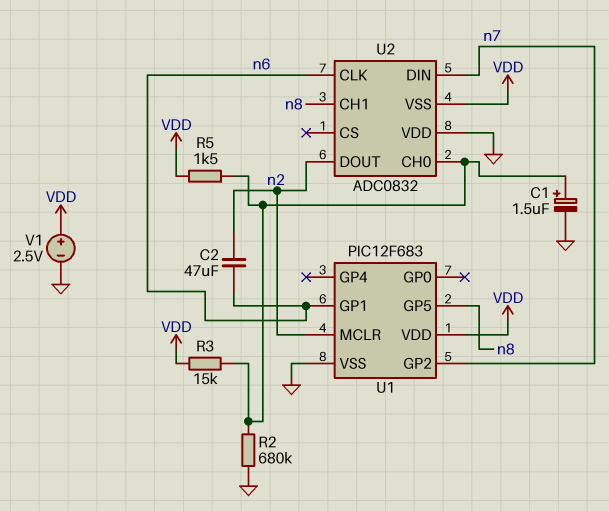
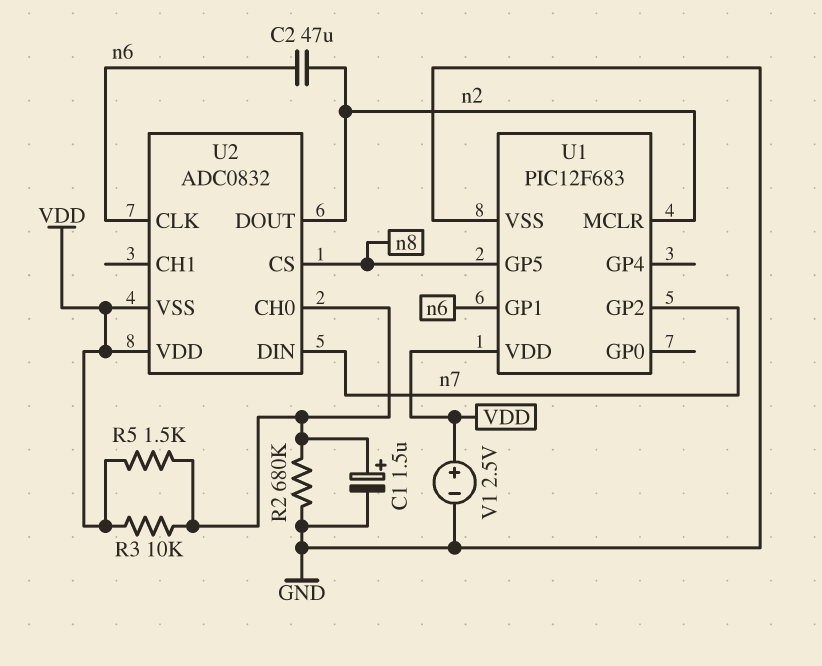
R3: 15k (U2/CH0, VDD) -> 10k (U2/CH0, VDD)
U2 pin CH1: n8 -> none
U2 pin CS: none -> n8
U2 pin VDD: GND -> VDD

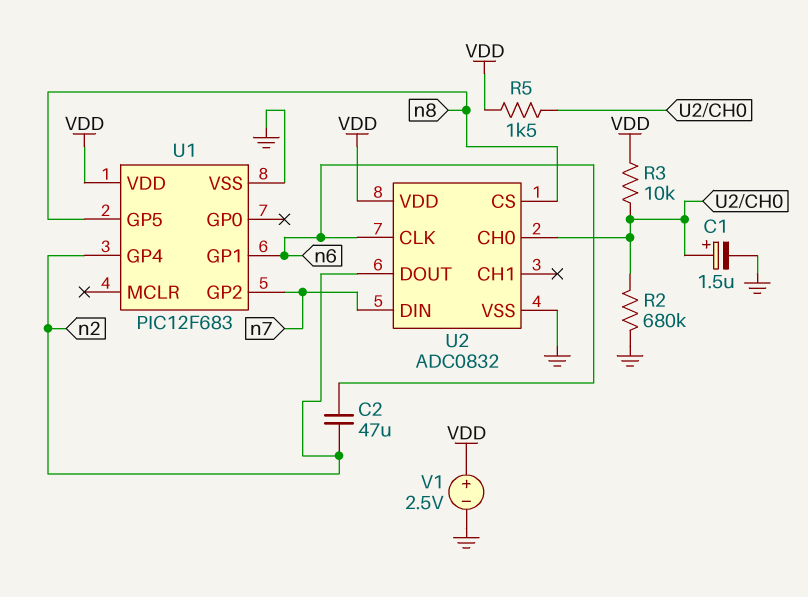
U1 pin GP4: none -> n2
U1 pin MCLR: n2 -> none
U2 pin VSS: VDD -> GND

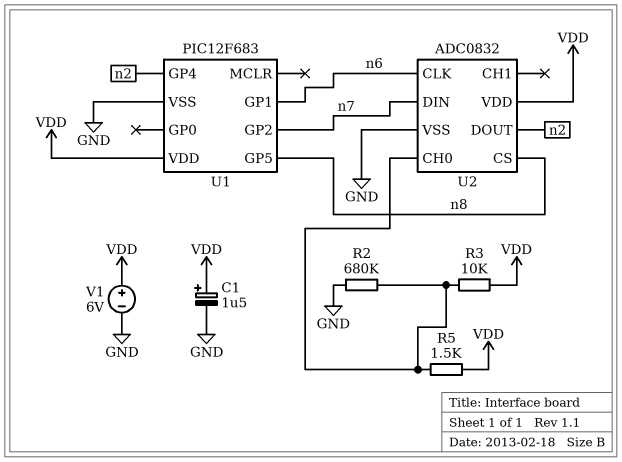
C1: 1.5uF (plus U2/CH0, minus GND) -> 1.5uF (plus VDD, minus GND)
C2: 47uF (n2, n6) -> none
V1: 2.5V (plus VDD, minus GND) -> 6V (plus VDD, minus GND)

